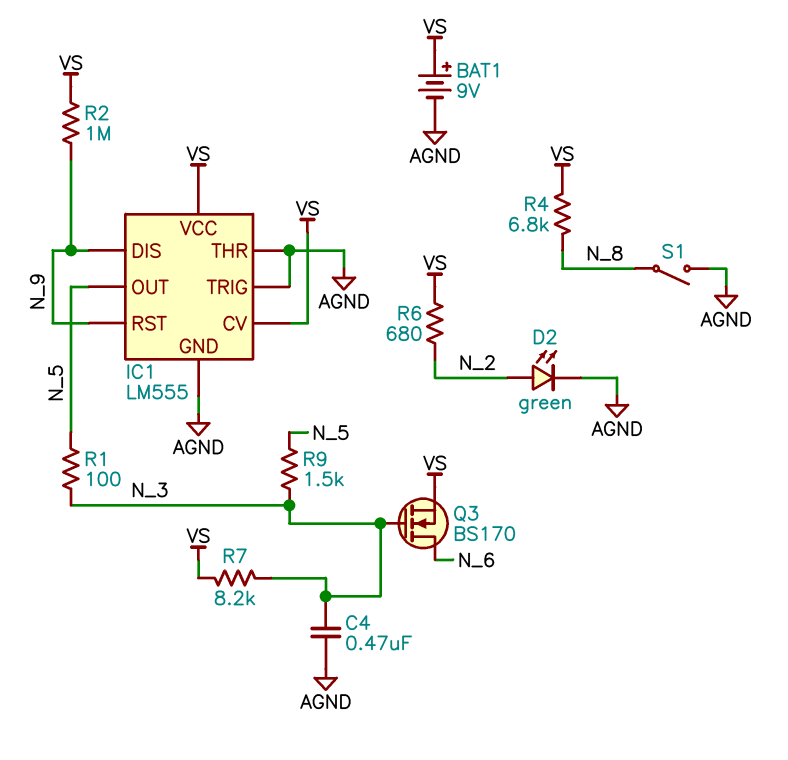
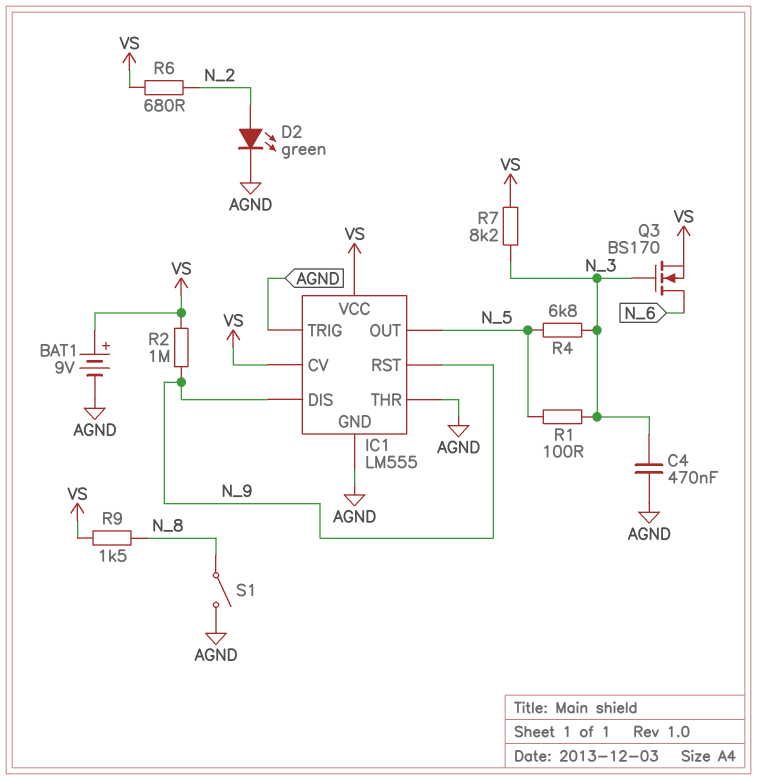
R4: 6.8k (N_8, VS) -> 6.8k (N_3, N_5)
R9: 1.5k (N_3, N_5) -> 1.5k (N_8, VS)

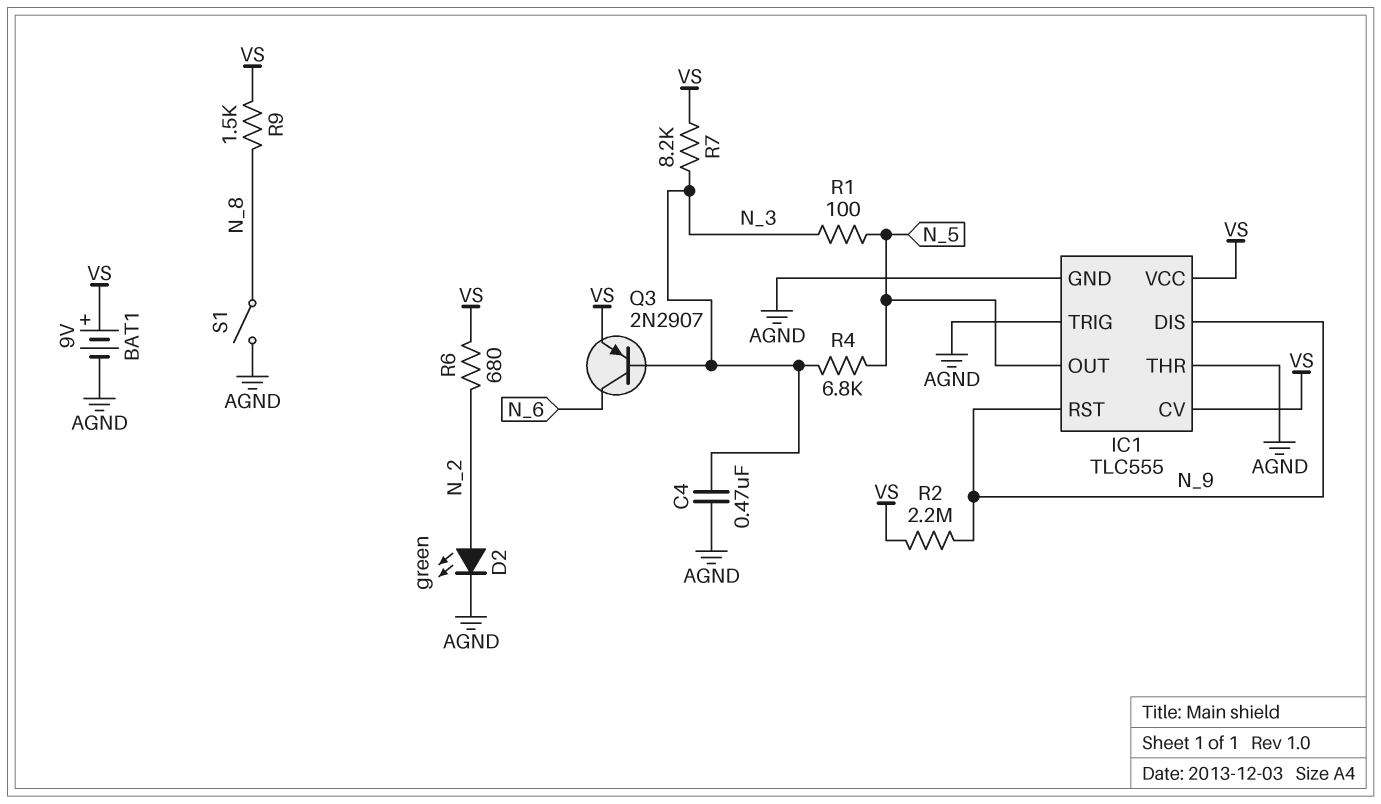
IC1: LM555 -> TLC555
Q3: NMOS BS170 (G N_3, D N_6, S VS) -> PNP 2N2907 (B N_3, C N_6, E VS)
R2: 1M (N_9, VS) -> 2.2M (N_9, VS)

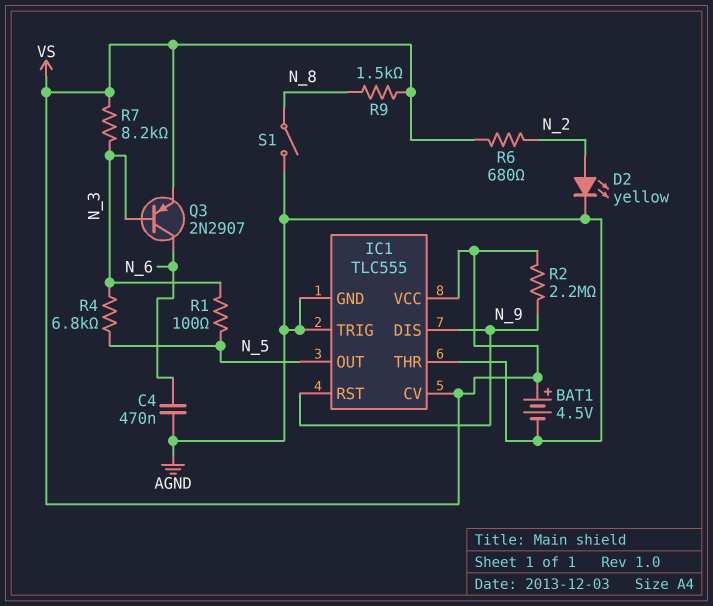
BAT1: 9V (plus VS, minus AGND) -> 4.5V (plus VS, minus AGND)
C4: 470nF (AGND, N_3) -> 470nF (AGND, N_6)
D2: LED green (A N_2, K AGND) -> LED yellow (A N_2, K AGND)

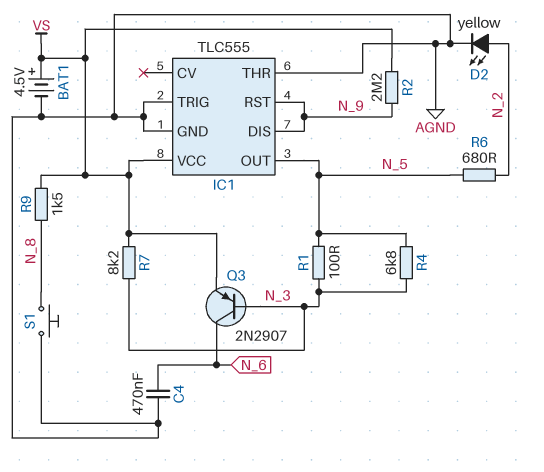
IC1 pin CV: VS -> none
R6: 680 (N_2, VS) -> 680 (N_2, N_5)
S1: switch (AGND, N_8) -> button (AGND, N_8)

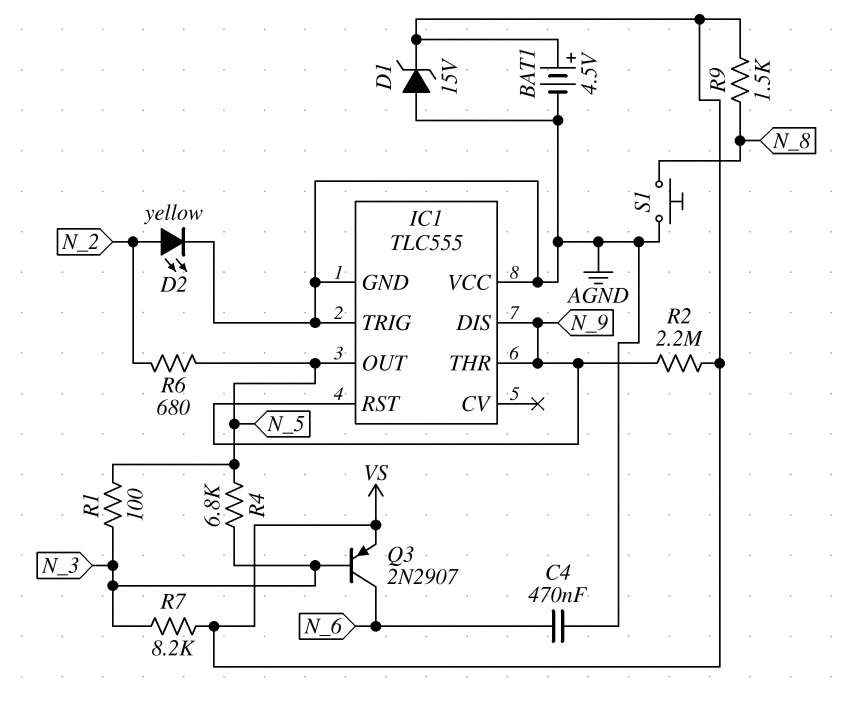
D1: none -> zener 15V (A AGND, K VS)
IC1 pin THR: AGND -> N_9
IC1 pin VCC: VS -> AGND

